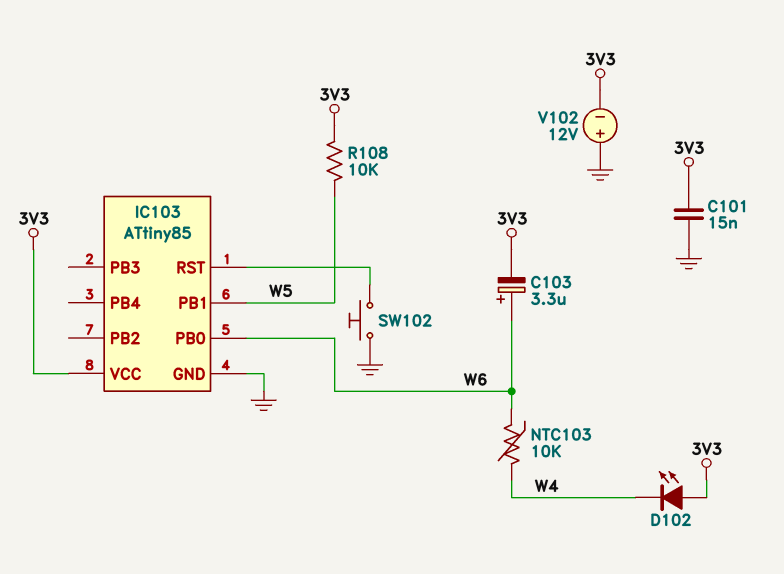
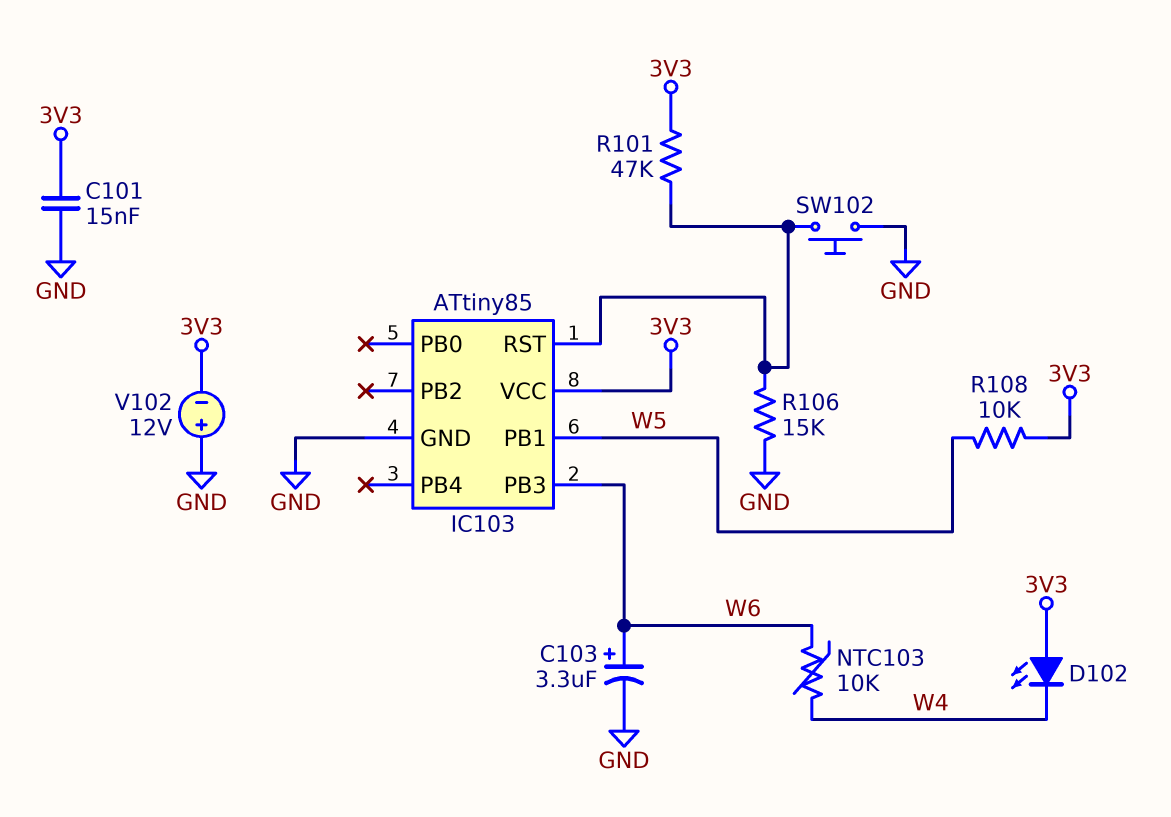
C103: 3.3uF (plus W6, minus 3V3) -> 3.3uF (plus W6, minus GND)
IC103 pin PB0: W6 -> none
IC103 pin PB3: none -> W6
R101: none -> 47k (3V3, IC103/RST)
R106: none -> 15k (GND, IC103/RST)

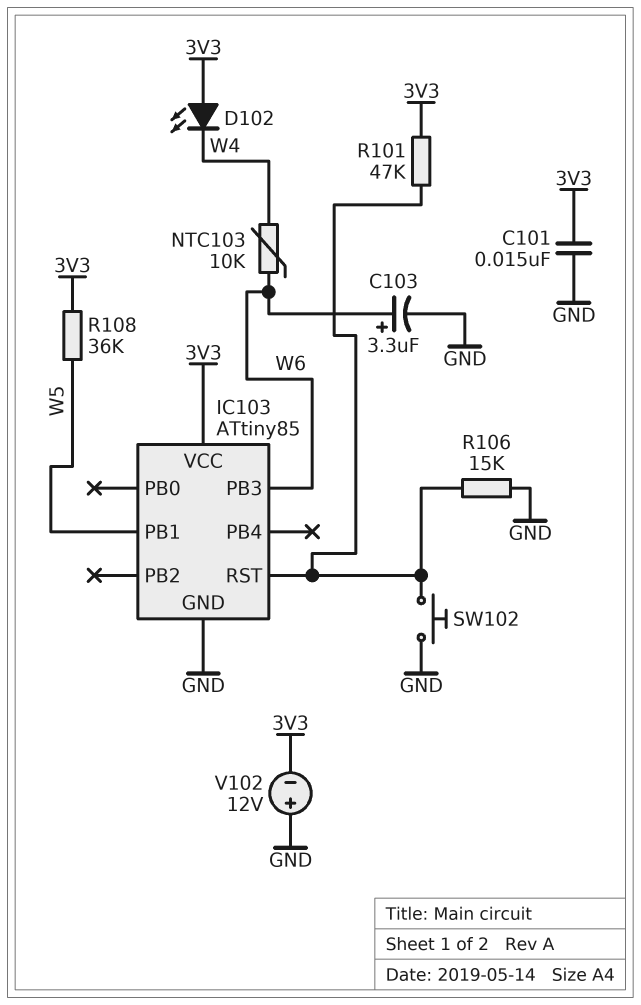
R108: 10k (3V3, W5) -> 36k (3V3, W5)

